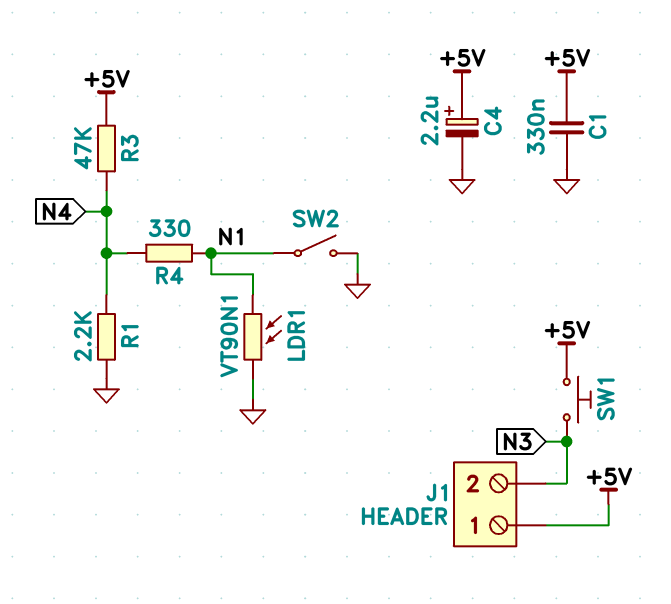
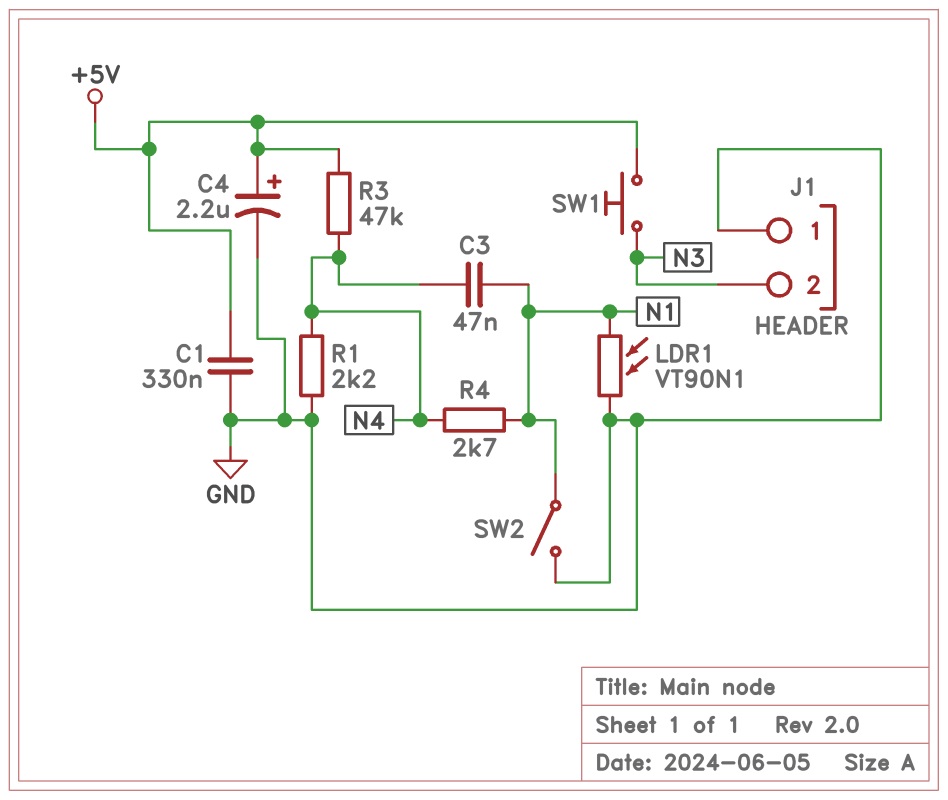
C3: none -> 47nF (N1, N4)
J1 pin 1: +5V -> GND
R4: 330 (N1, N4) -> 2.7k (N1, N4)

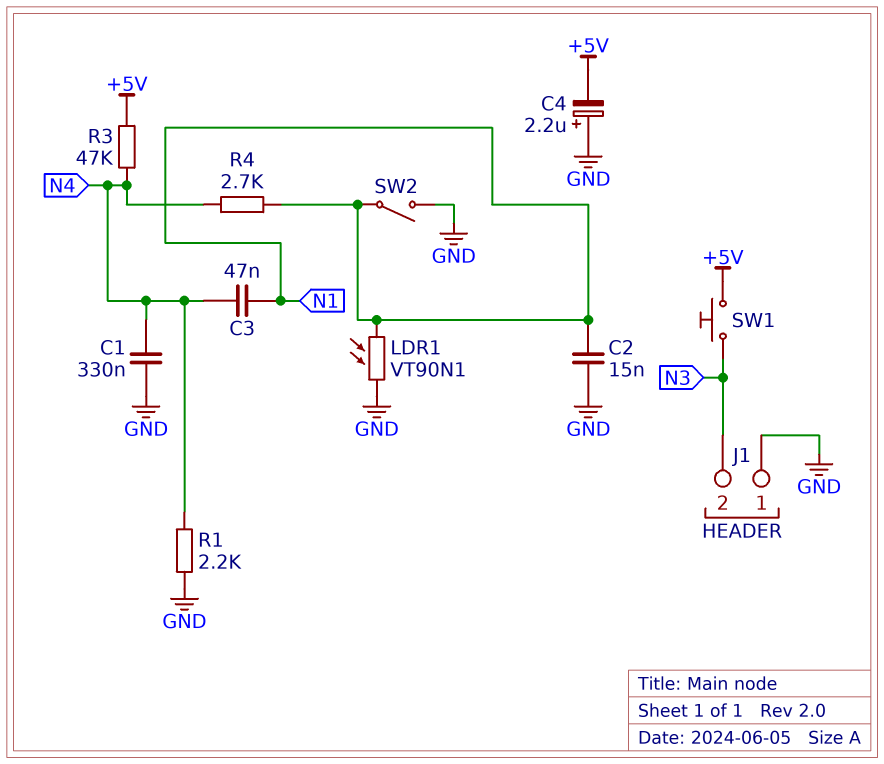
C1: 330nF (+5V, GND) -> 330nF (GND, N4)
C2: none -> 15nF (GND, N1)
C4: 2.2uF (plus +5V, minus GND) -> 2.2uF (plus GND, minus +5V)

